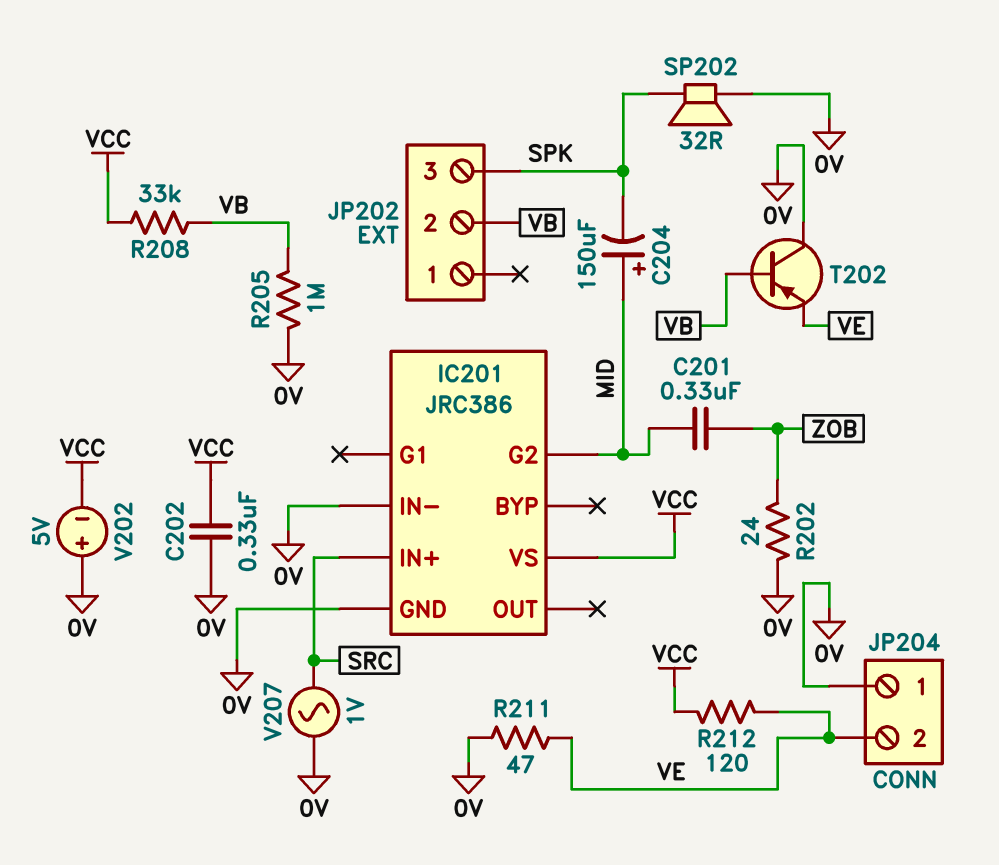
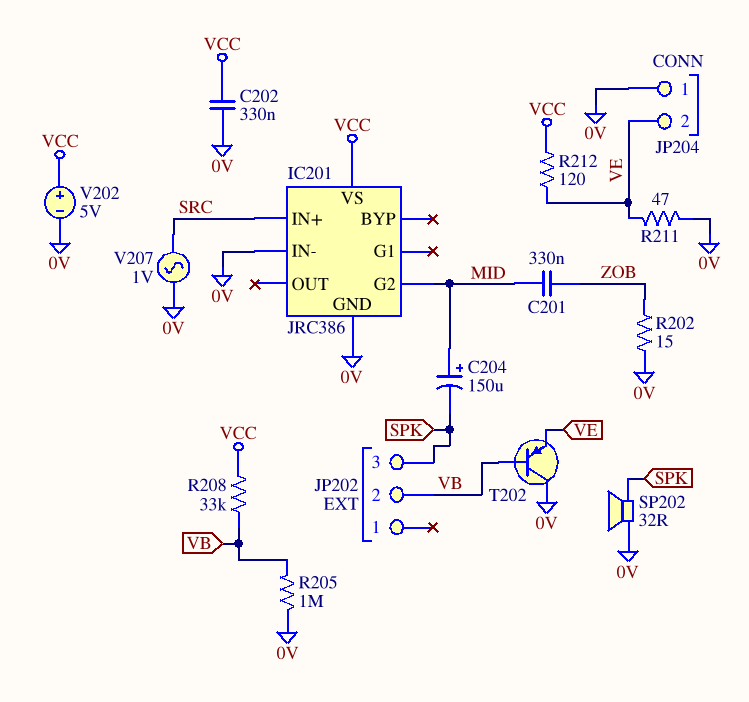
R202: 24 (0V, ZOB) -> 15 (0V, ZOB)
V202: 5V (plus 0V, minus VCC) -> 5V (plus VCC, minus 0V)

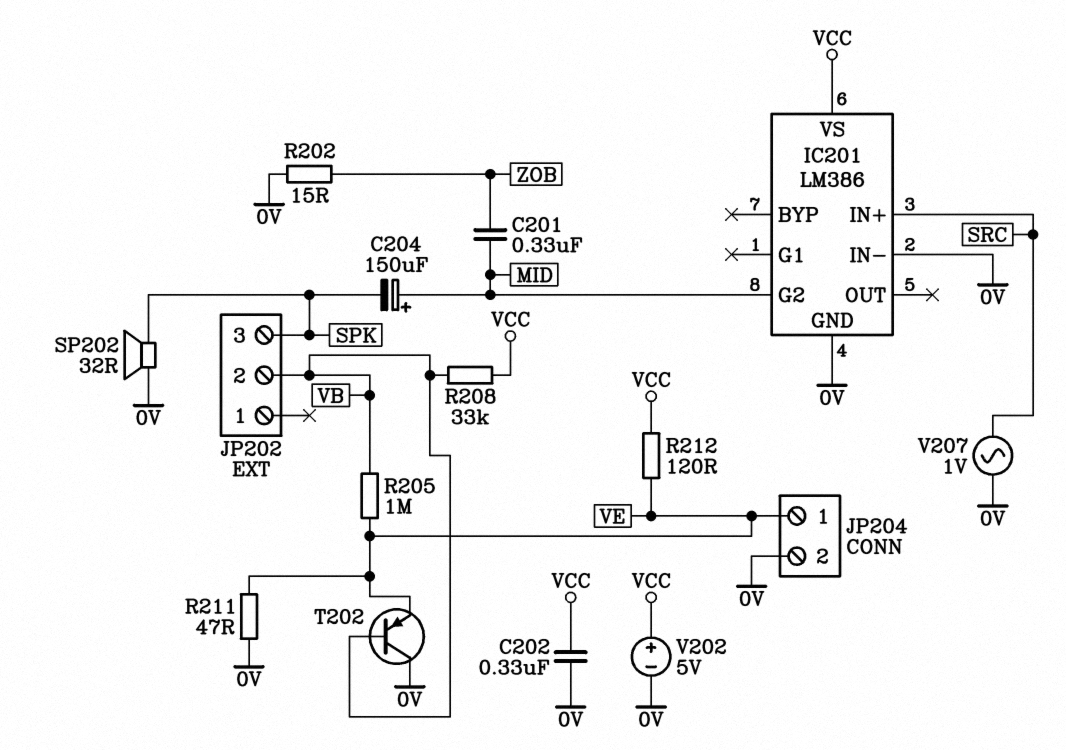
IC201: JRC386 -> LM386
JP204 pin 1: 0V -> VE
JP204 pin 2: VE -> 0V
R205: 1M (0V, VB) -> 1M (VB, VE)

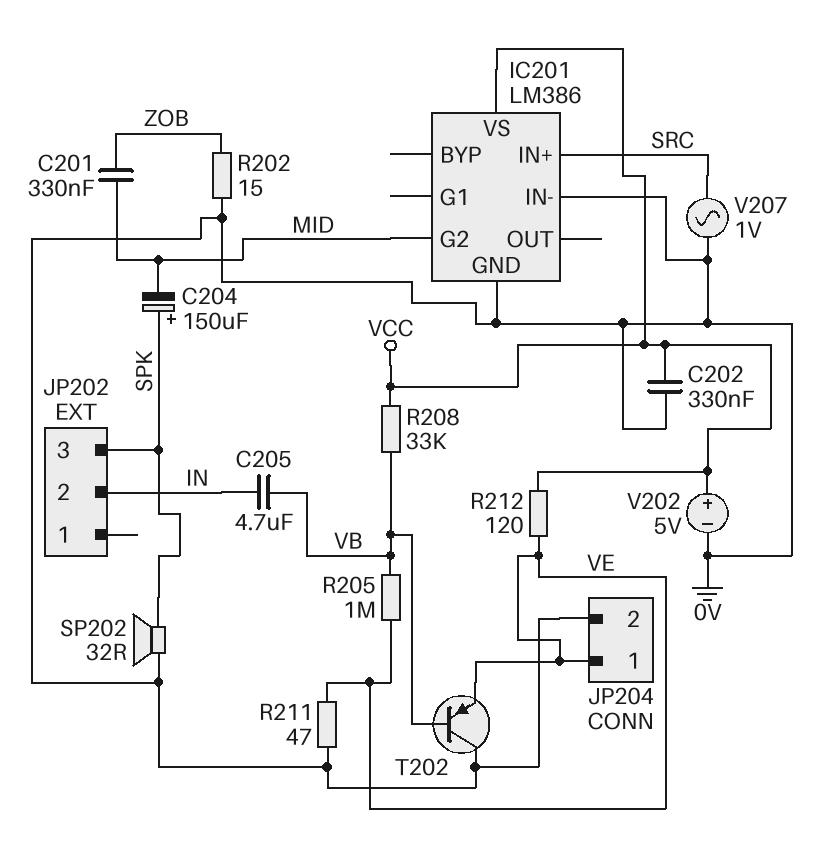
C204: 150uF (plus MID, minus SPK) -> 150uF (plus SPK, minus MID)
C205: none -> 4.7uF (IN, VB)
JP202 pin 2: VB -> IN

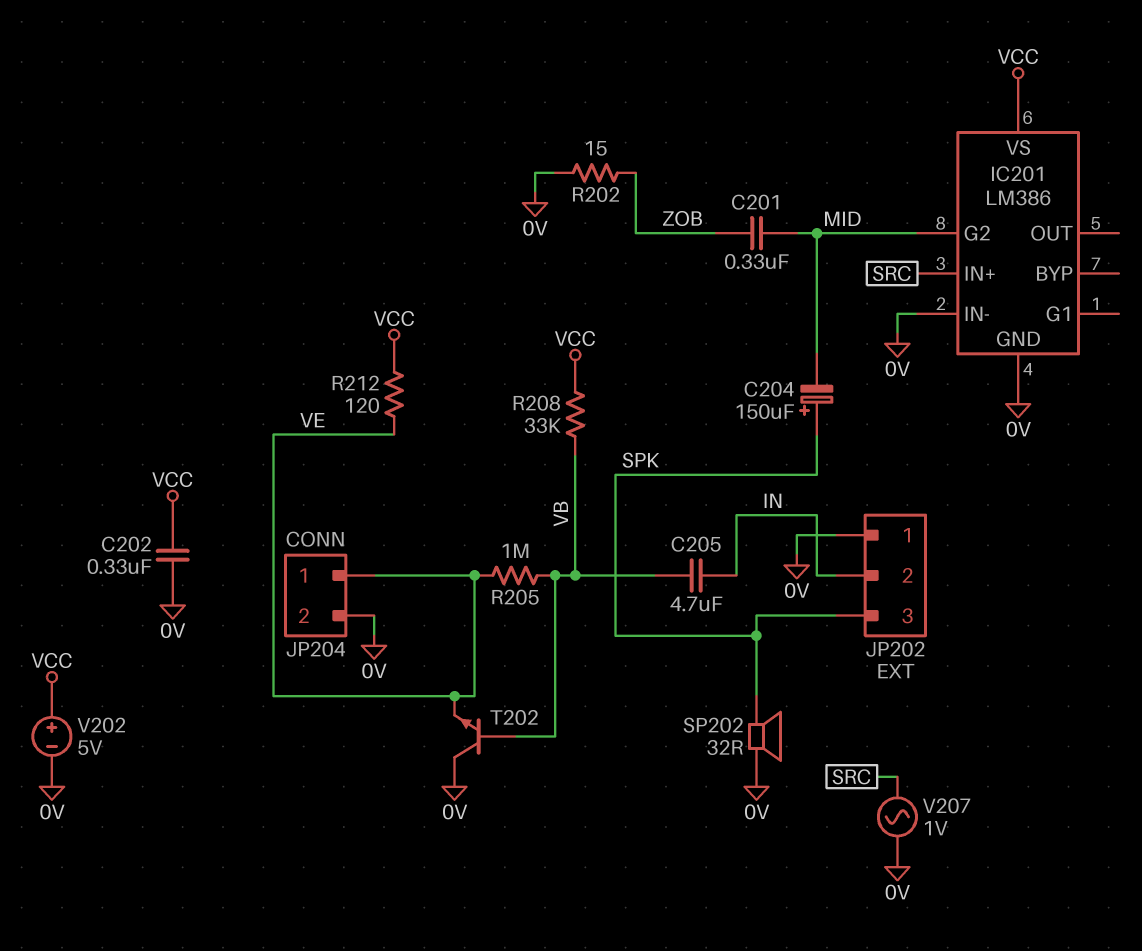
JP202 pin 1: none -> 0V
R211: 47 (0V, VE) -> none
T202: PNP (B VB, C 0V, E VE) -> NPN (B VB, C 0V, E VE)

